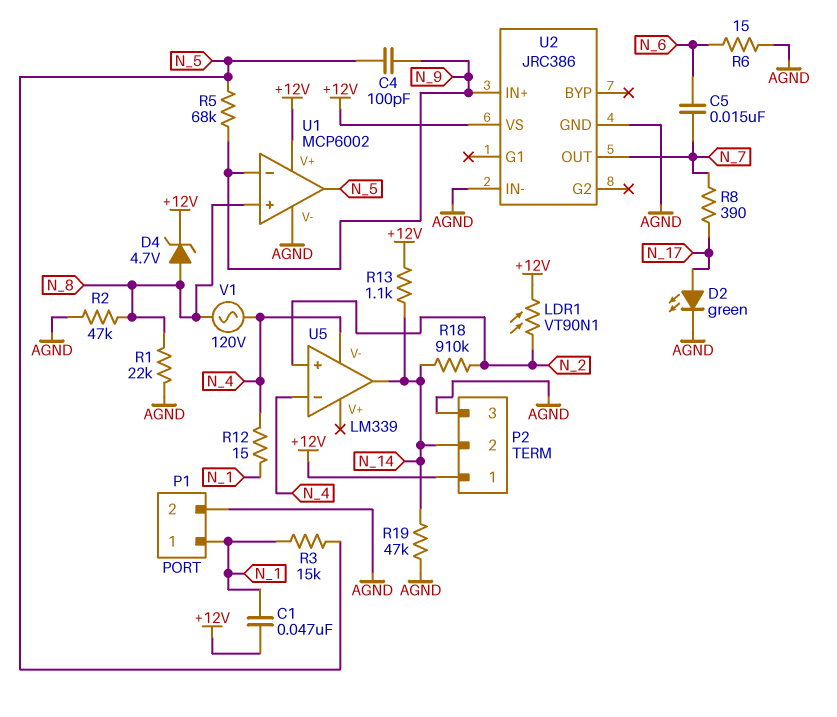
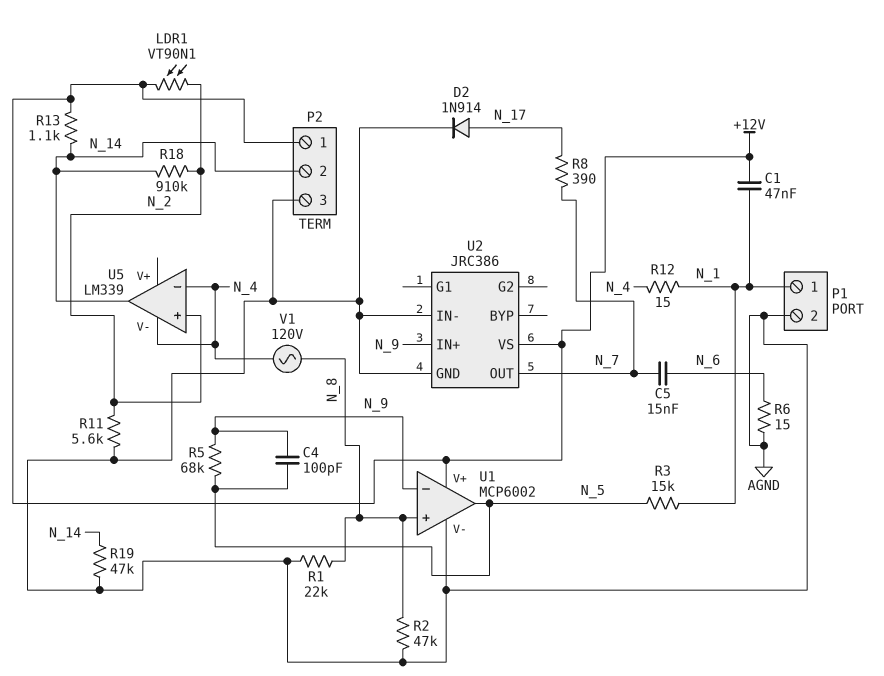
D2: LED green (A N_17, K AGND) -> diode 1N914 (A N_17, K AGND)
D4: zener 4.7V (A N_8, K +12V) -> none
R11: none -> 5.6k (AGND, N_2)

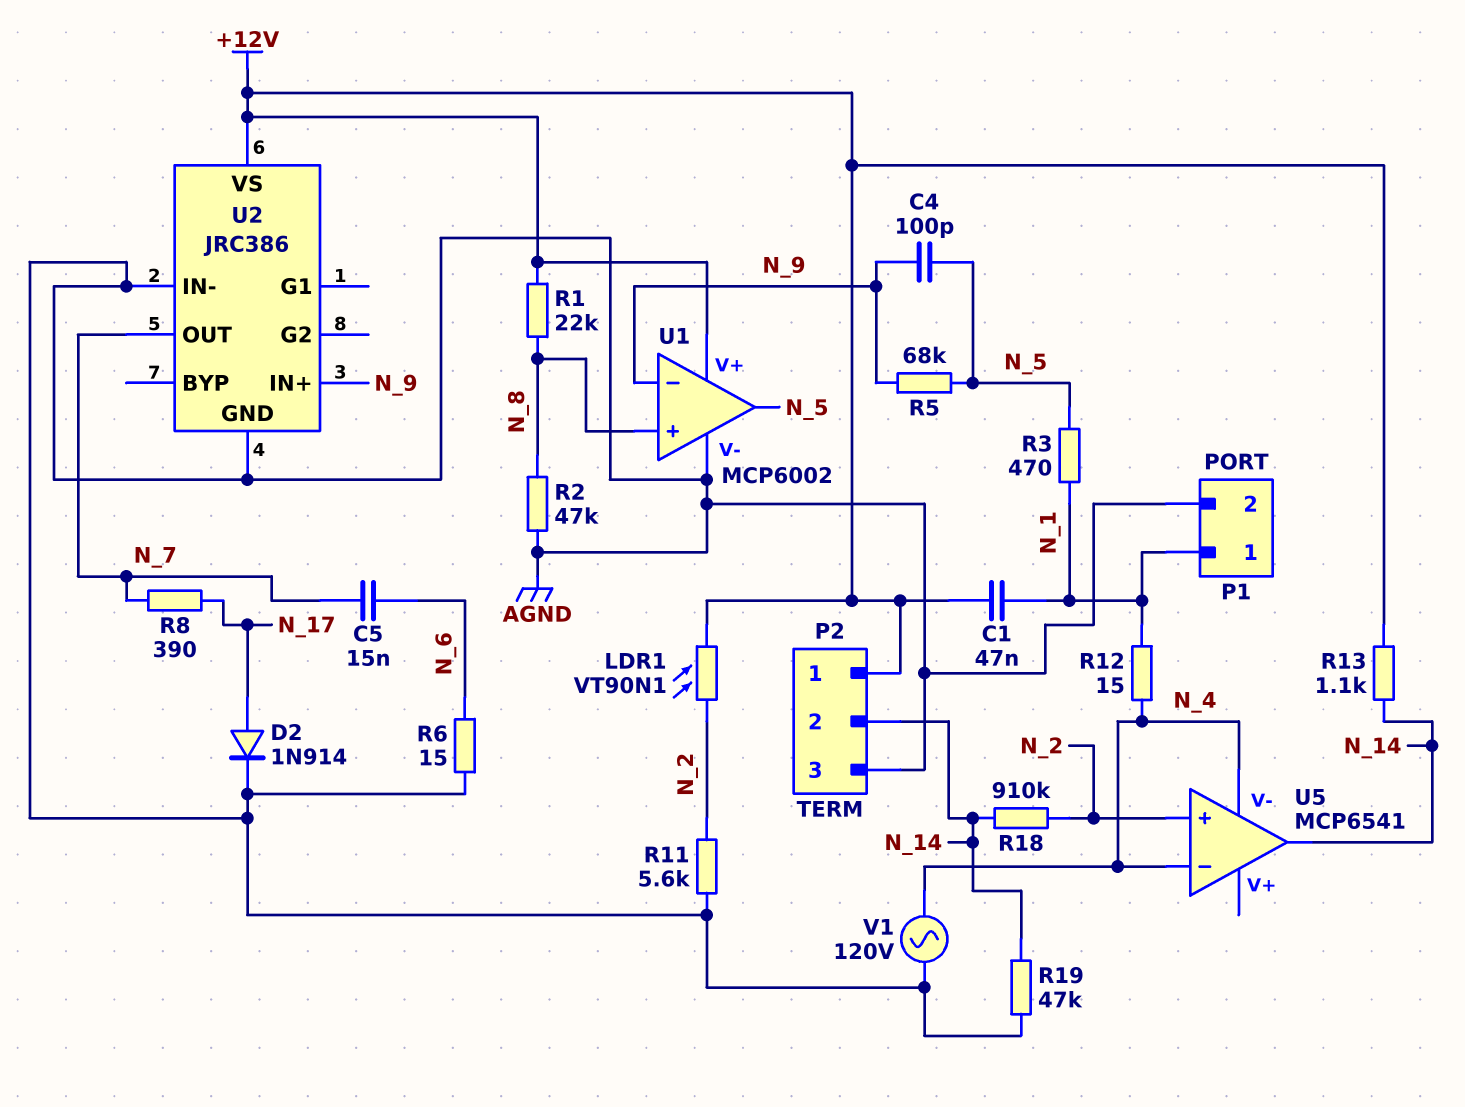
R1: 22k (AGND, N_8) -> 22k (+12V, N_8)
R3: 15k (N_1, N_5) -> 470 (N_1, N_5)
U5: LM339 -> MCP6541
V1: AC 120V (N_4, N_8) -> AC 120V (AGND, N_4)

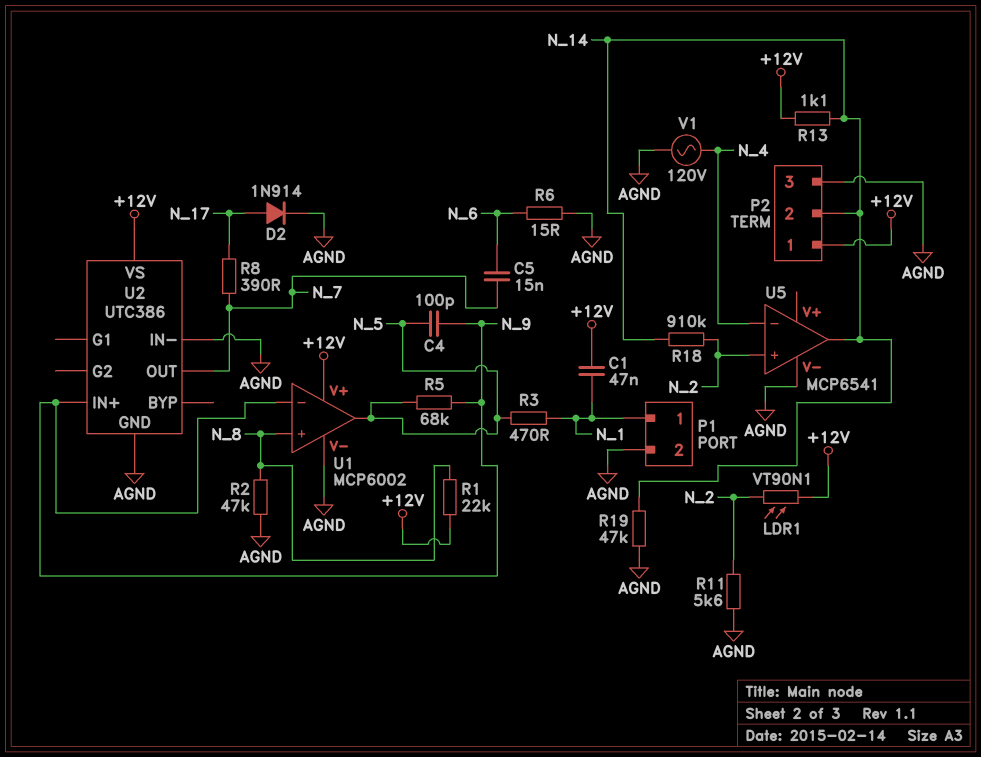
R12: 15 (N_1, N_4) -> none
U2: JRC386 -> UTC386
U5 pin V-: N_4 -> AGND

